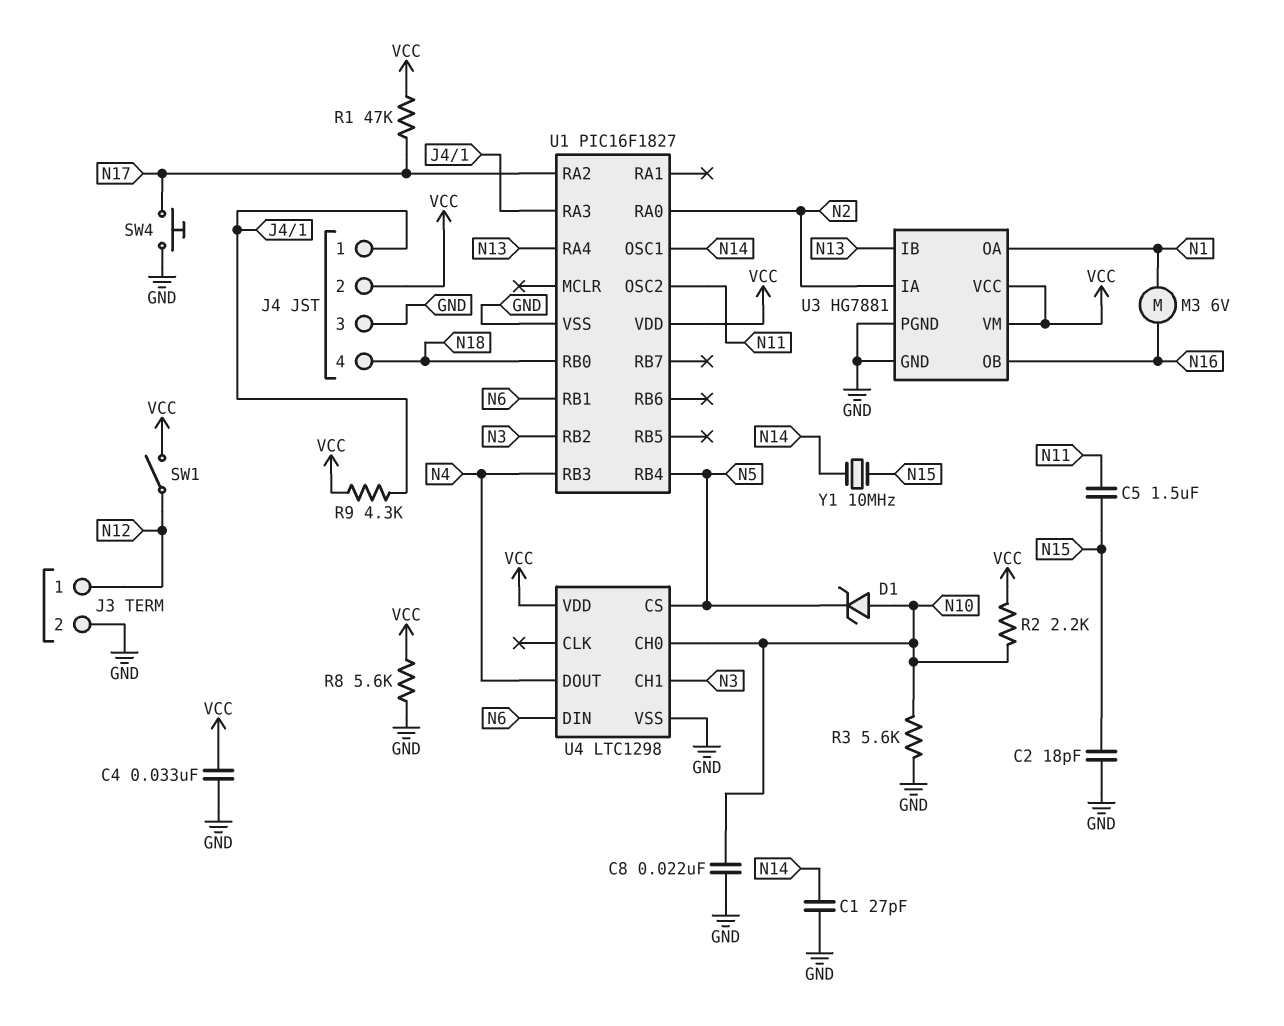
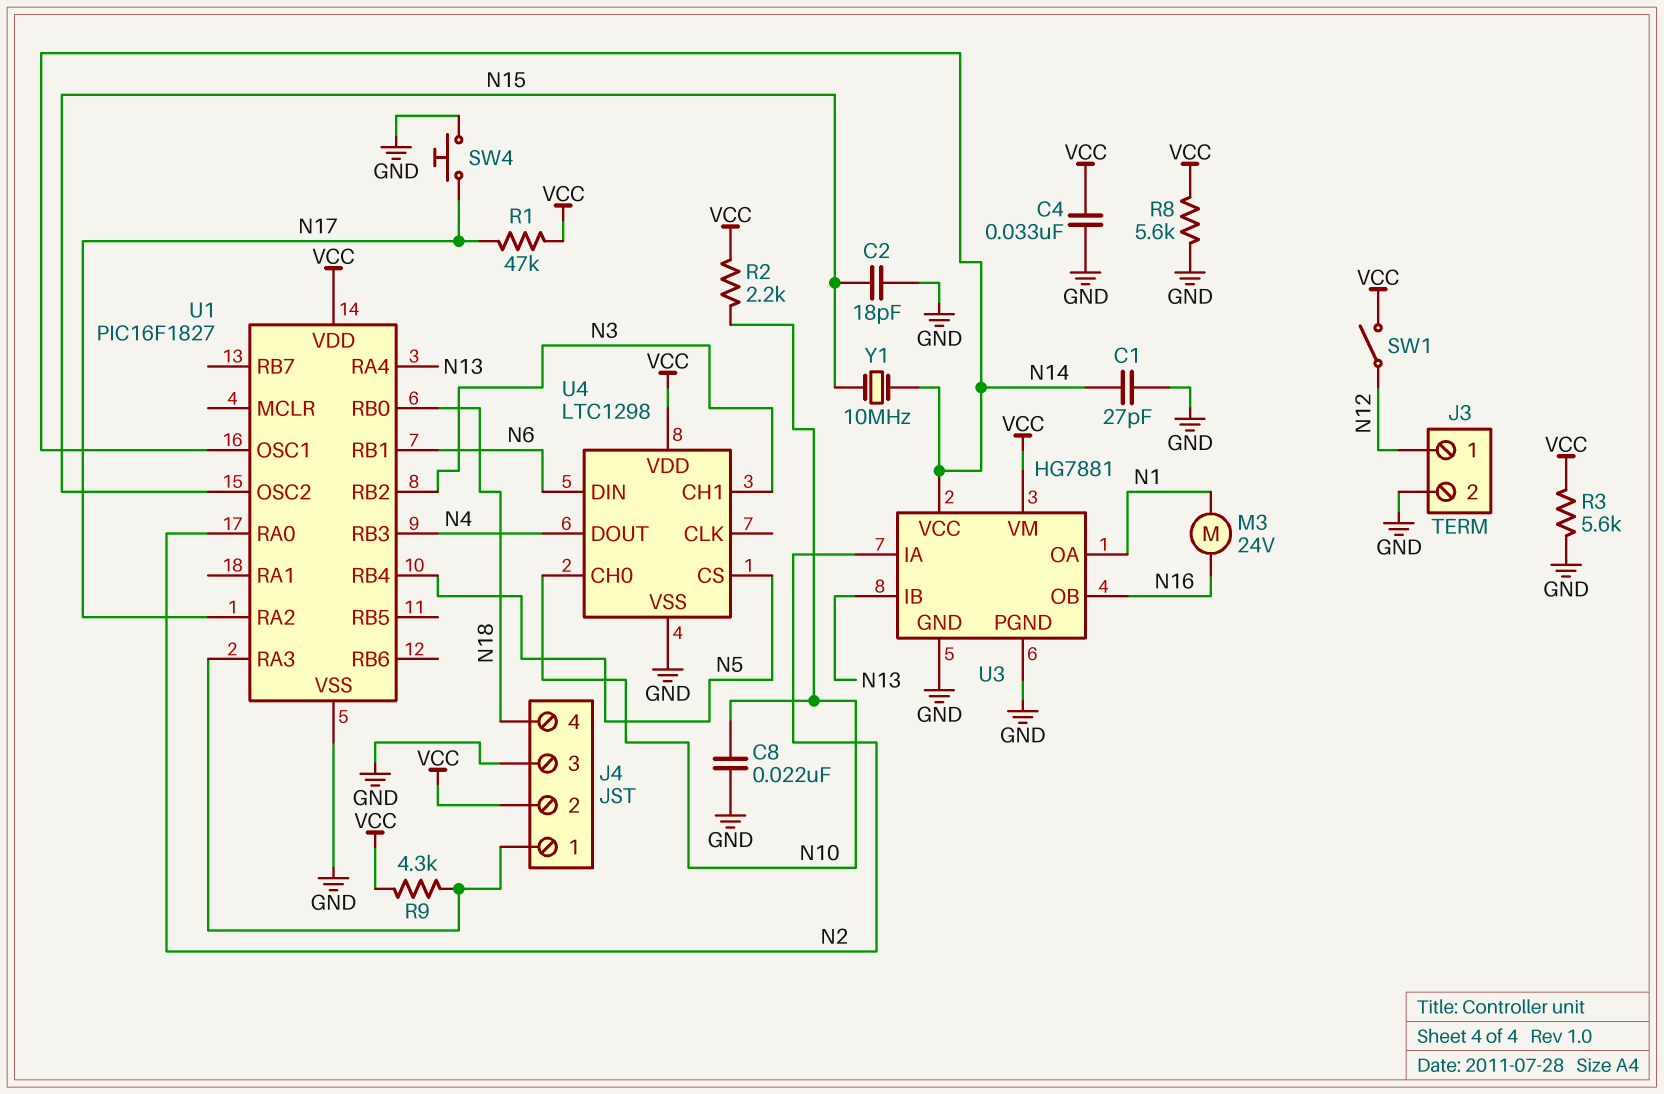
C5: 1.5uF (N11, N15) -> none
D1: zener (A N10, K N5) -> none
M3: motor 6V (N1, N16) -> motor 24V (N1, N16)
R3: 5.6k (GND, N10) -> 5.6k (GND, VCC)
U1 pin OSC2: N11 -> N15
U3 pin VCC: VCC -> N14

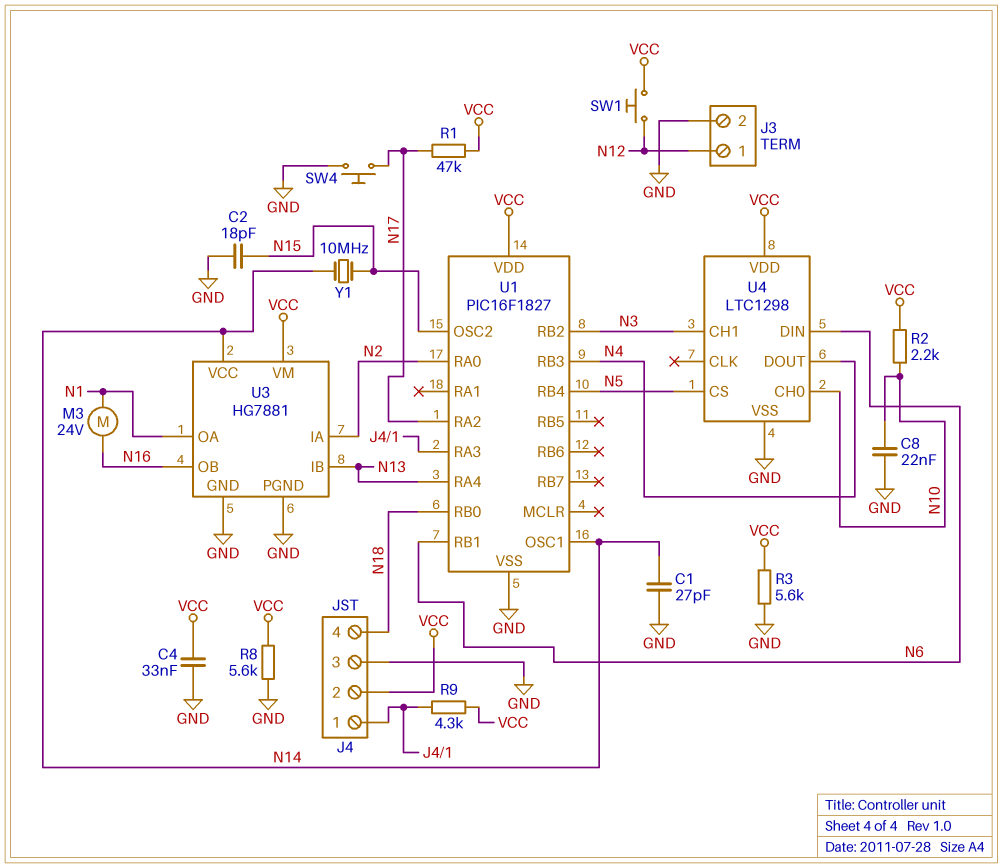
SW1: switch (N12, VCC) -> button (N12, VCC)

